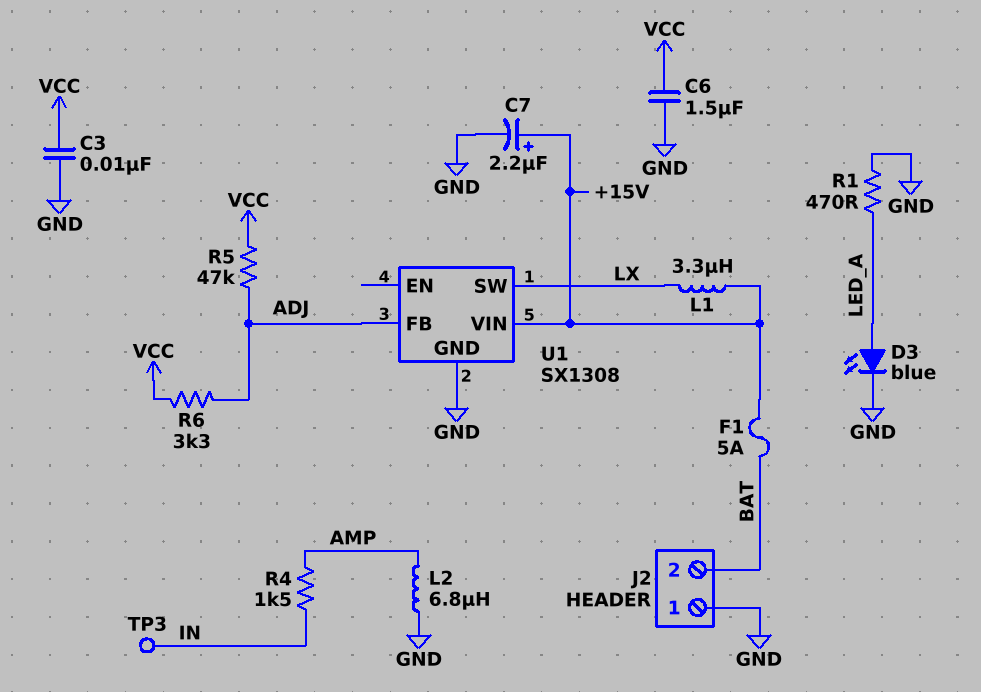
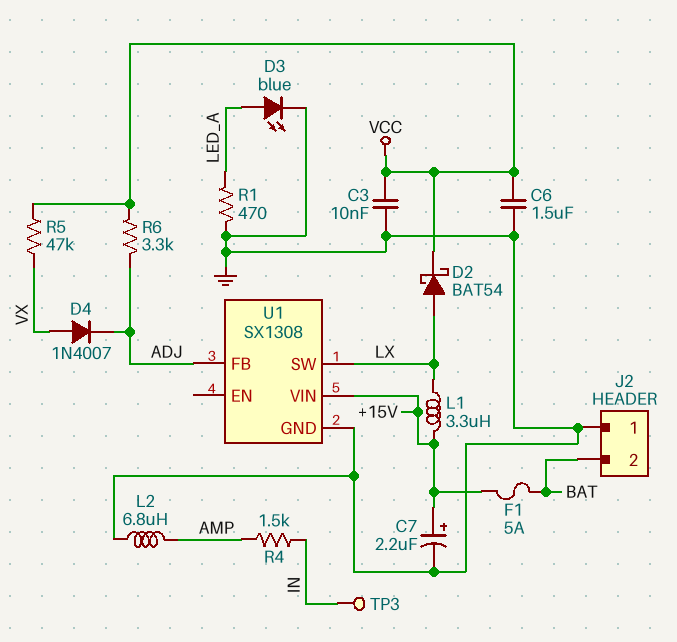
D2: none -> schottky BAT54 (A LX, K VCC)
D4: none -> diode 1N4007 (A VX, K ADJ)
R5: 47k (ADJ, VCC) -> 47k (VCC, VX)

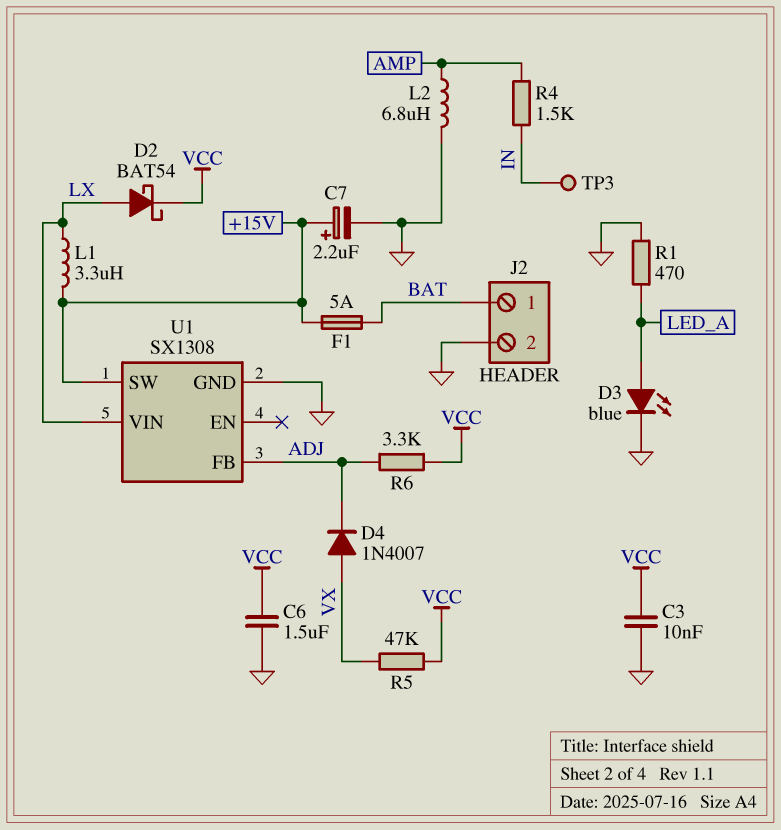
J2 pin 1: GND -> BAT
J2 pin 2: BAT -> GND
U1 pin SW: LX -> +15V
U1 pin VIN: +15V -> LX

